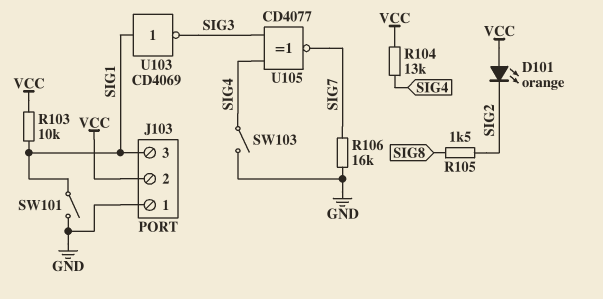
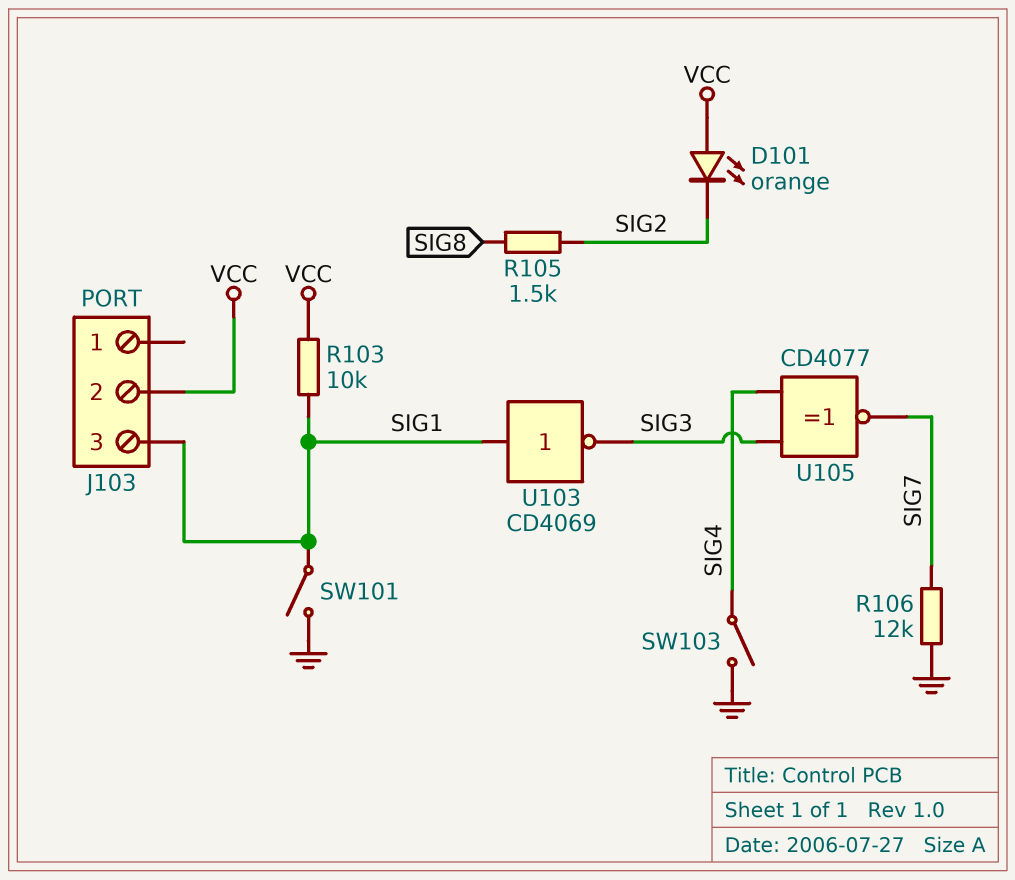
J103 pin 1: GND -> none
R104: 13k (SIG4, VCC) -> none
R106: 16k (GND, SIG7) -> 12k (GND, SIG7)

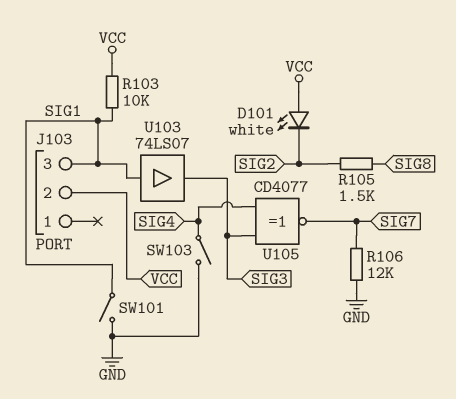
D101: LED orange (A VCC, K SIG2) -> LED white (A VCC, K SIG2)
U103: NOT CD4069 (in SIG1, out SIG3) -> buffer 74LS07 (in SIG1, out SIG3)

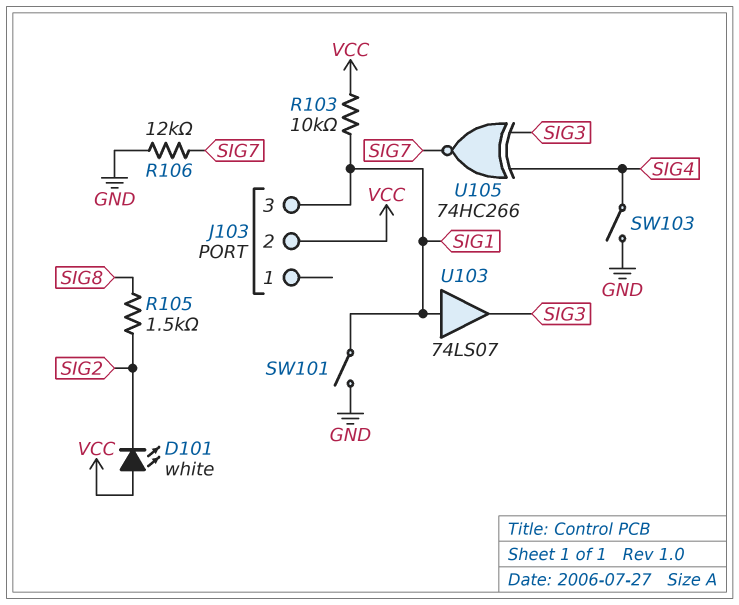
U105: XNOR CD4077 (in SIG3, in SIG4, out SIG7) -> XNOR 74HC266 (in SIG3, in SIG4, out SIG7)

